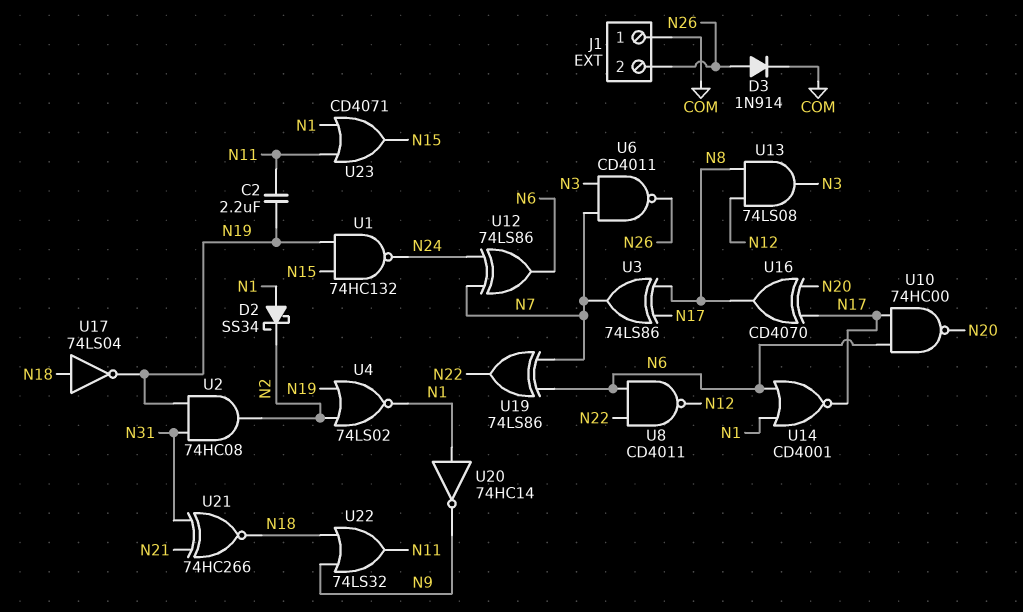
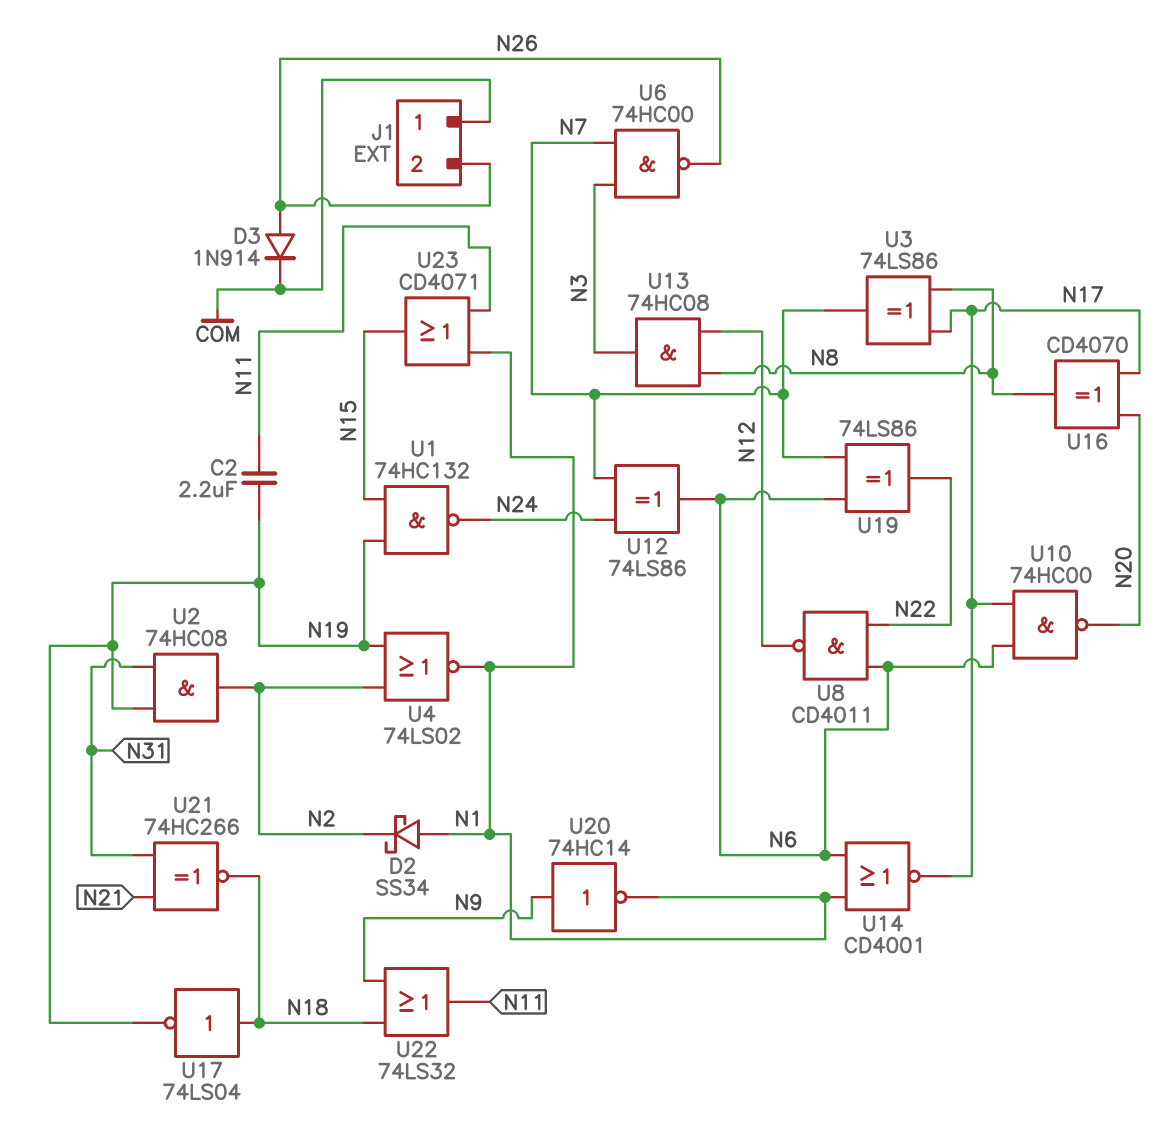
U6: NAND CD4011 (in N3, in N7, out N26) -> NAND 74HC00 (in N3, in N7, out N26)
U13: AND 74LS08 (in N8, in N12, out N3) -> AND 74HC08 (in N8, in N12, out N3)
U20: NOT 74HC14 (in N1, out N9) -> NOT 74HC14 (in N9, out N1)

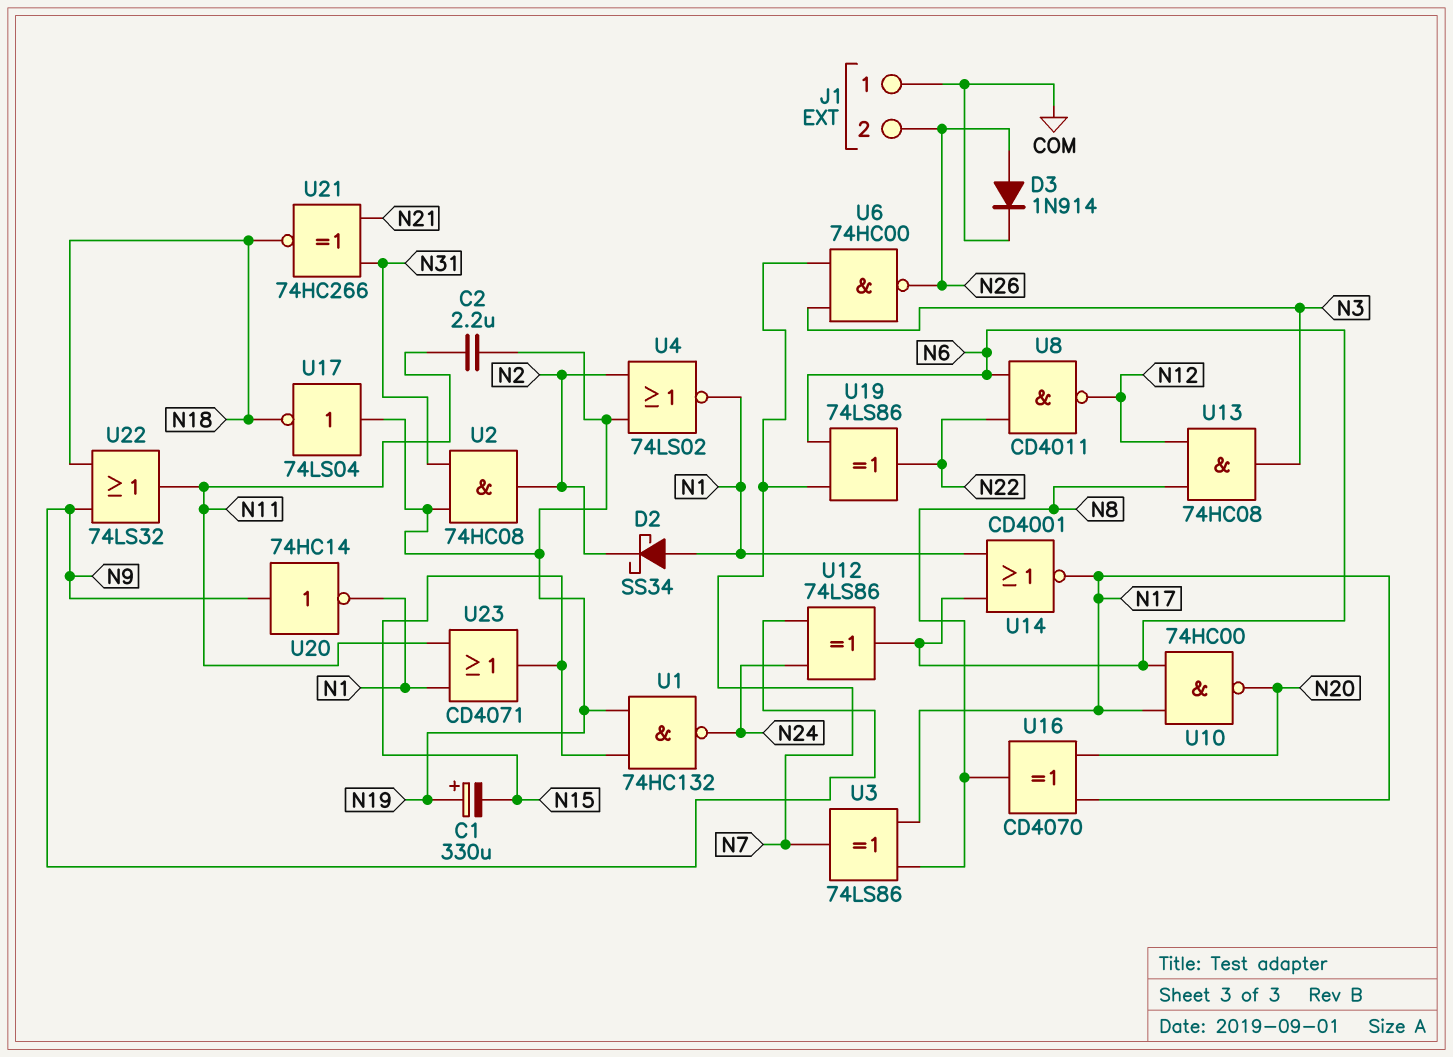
C1: none -> 330uF (plus N19, minus N15)
U12: XOR 74LS86 (in N7, in N24, out N6) -> XOR 74LS86 (in N9, in N24, out N6)
U17: NOT 74LS04 (in N18, out N19) -> NOT 74LS04 (in N19, out N18)

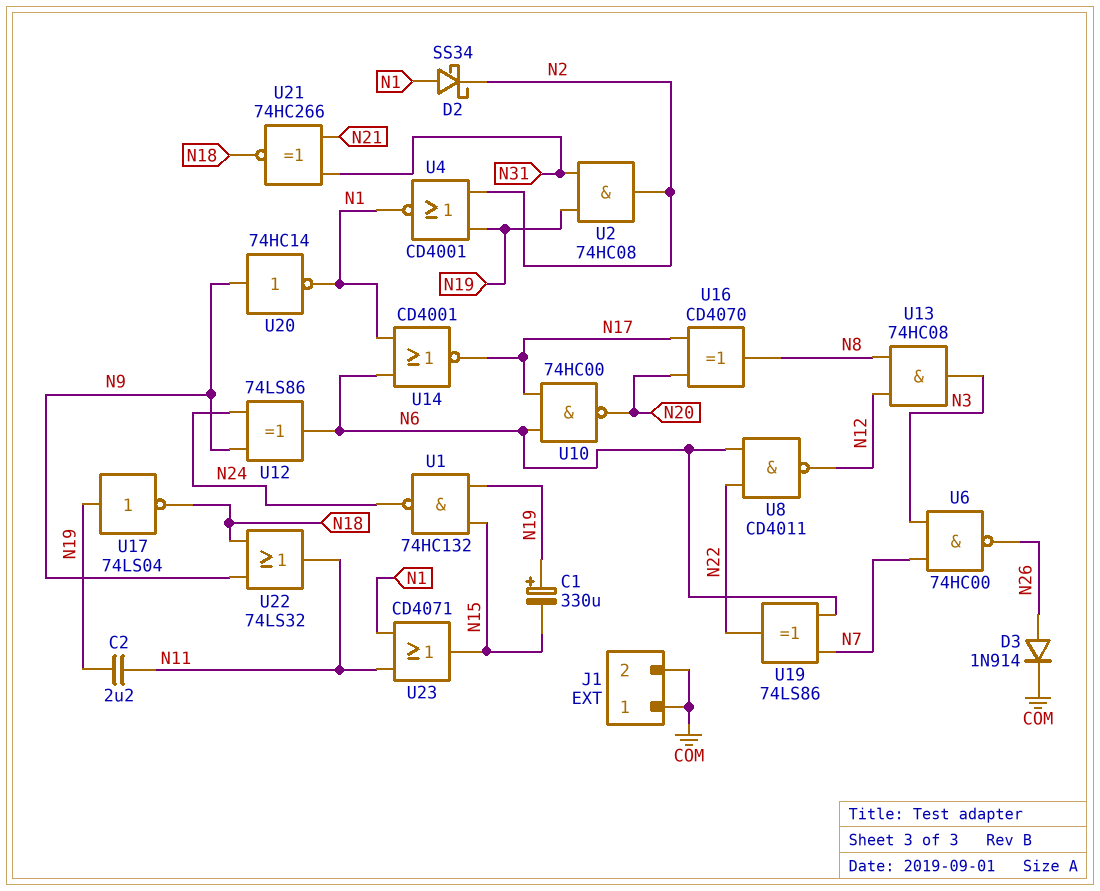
J1 pin 2: N26 -> COM
U3: XOR 74LS86 (in N8, in N17, out N7) -> none
U4: NOR 74LS02 (in N2, in N19, out N1) -> NOR CD4001 (in N2, in N19, out N1)

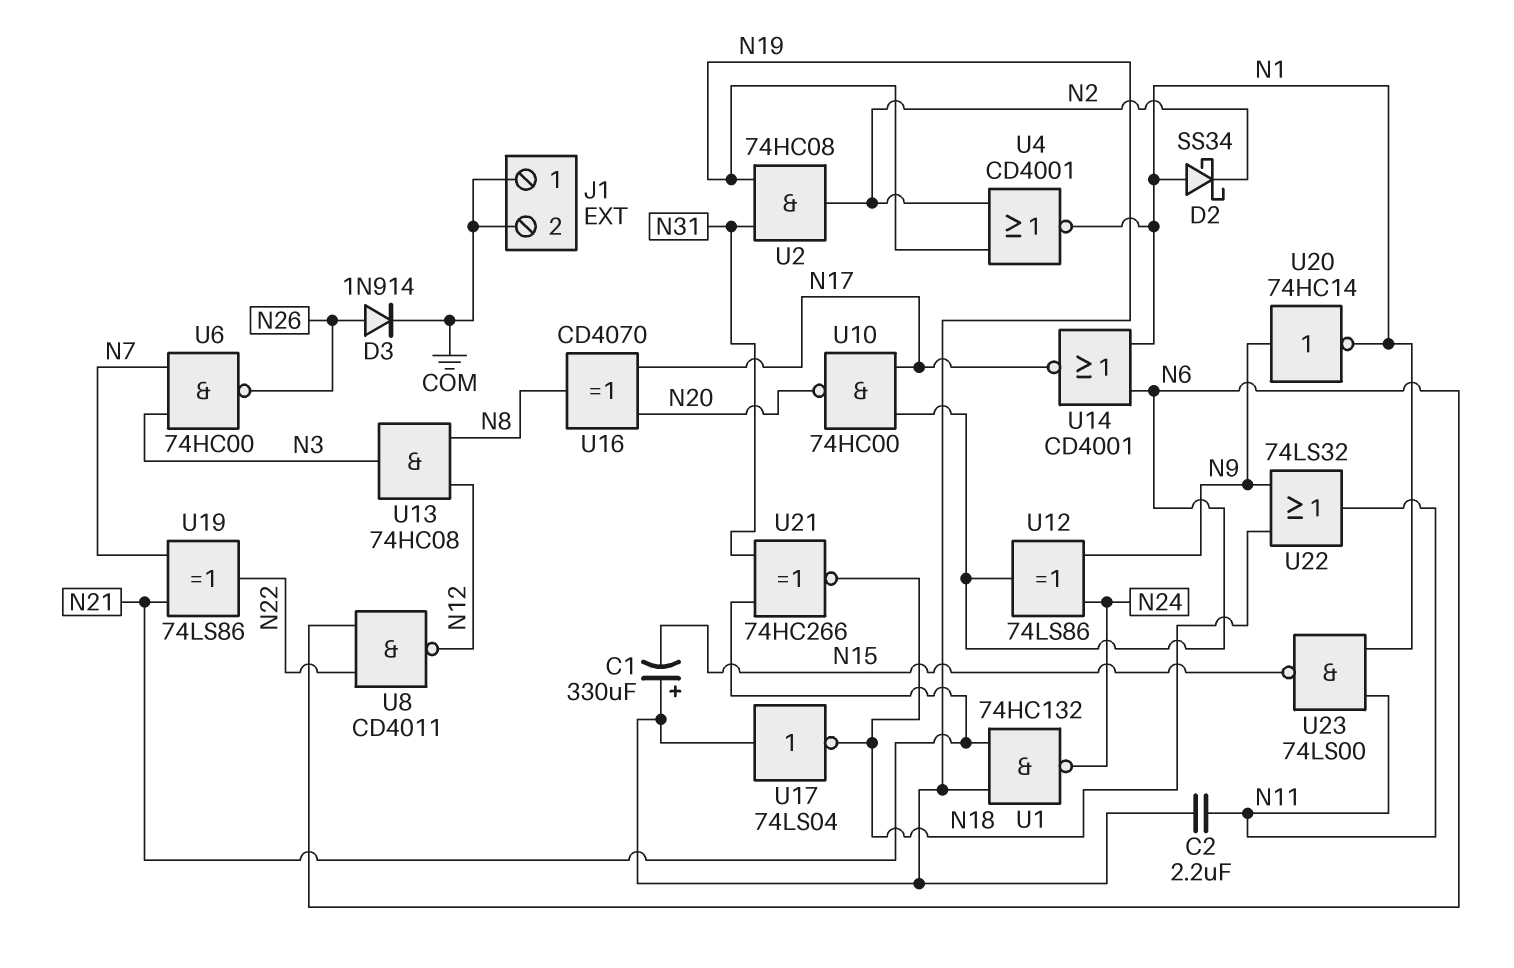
U1: NAND 74HC132 (in N15, in N19, out N24) -> NAND 74HC132 (in N19, in N21, out N24)
U19: XOR 74LS86 (in N6, in N7, out N22) -> XOR 74LS86 (in N7, in N21, out N22)
U23: OR CD4071 (in N1, in N11, out N15) -> NAND 74LS00 (in N1, in N11, out N15)

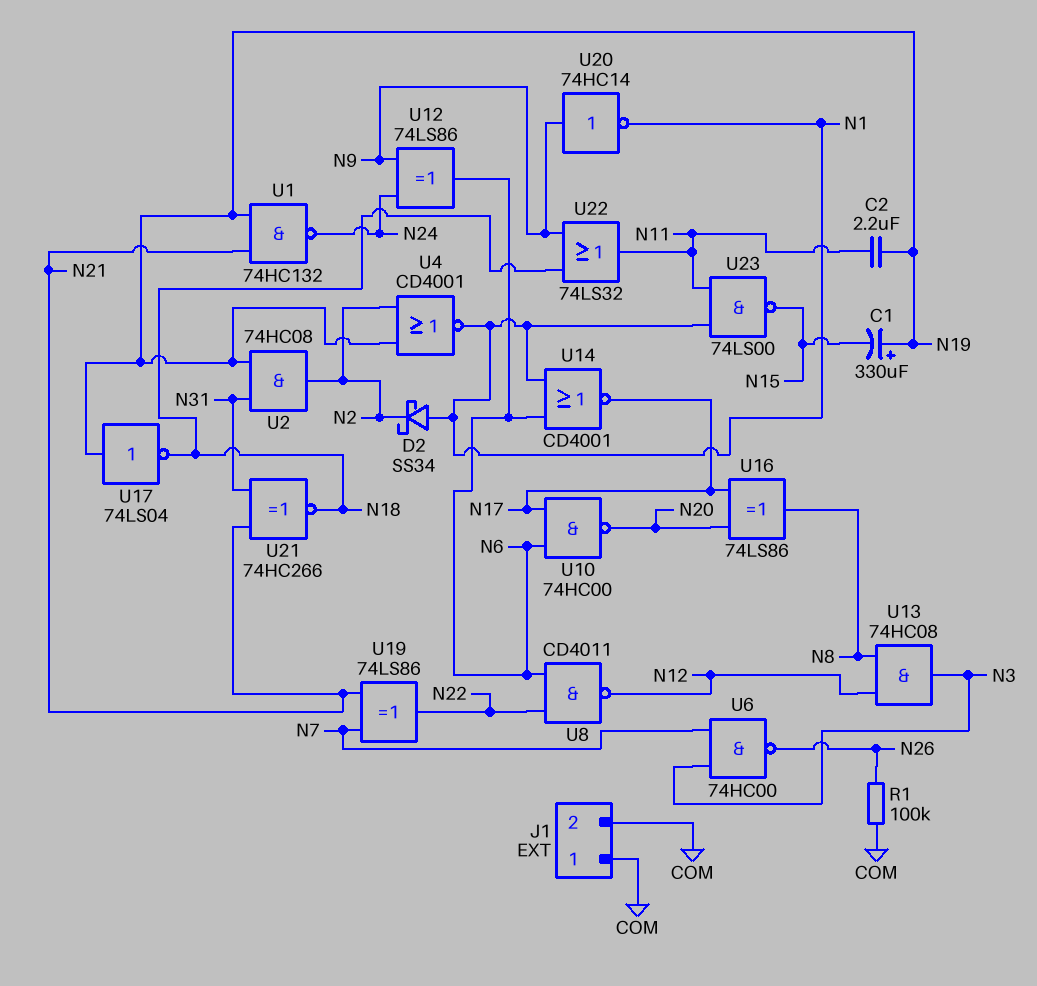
D3: diode 1N914 (A N26, K COM) -> none
R1: none -> 100k (COM, N26)
U16: XOR CD4070 (in N17, in N20, out N8) -> XOR 74LS86 (in N17, in N20, out N8)

